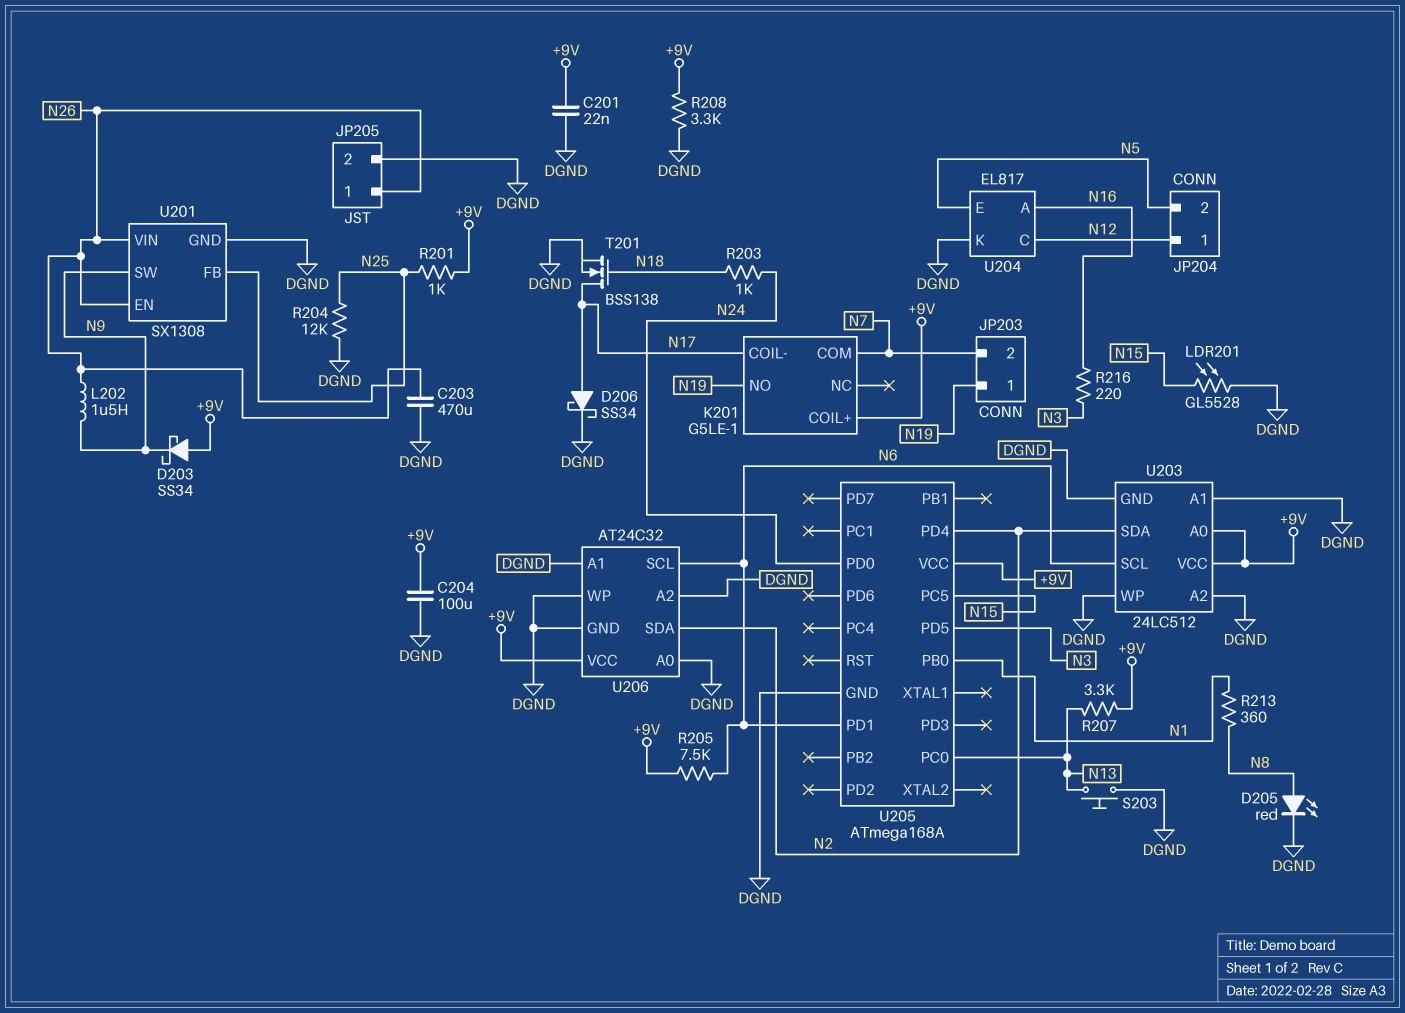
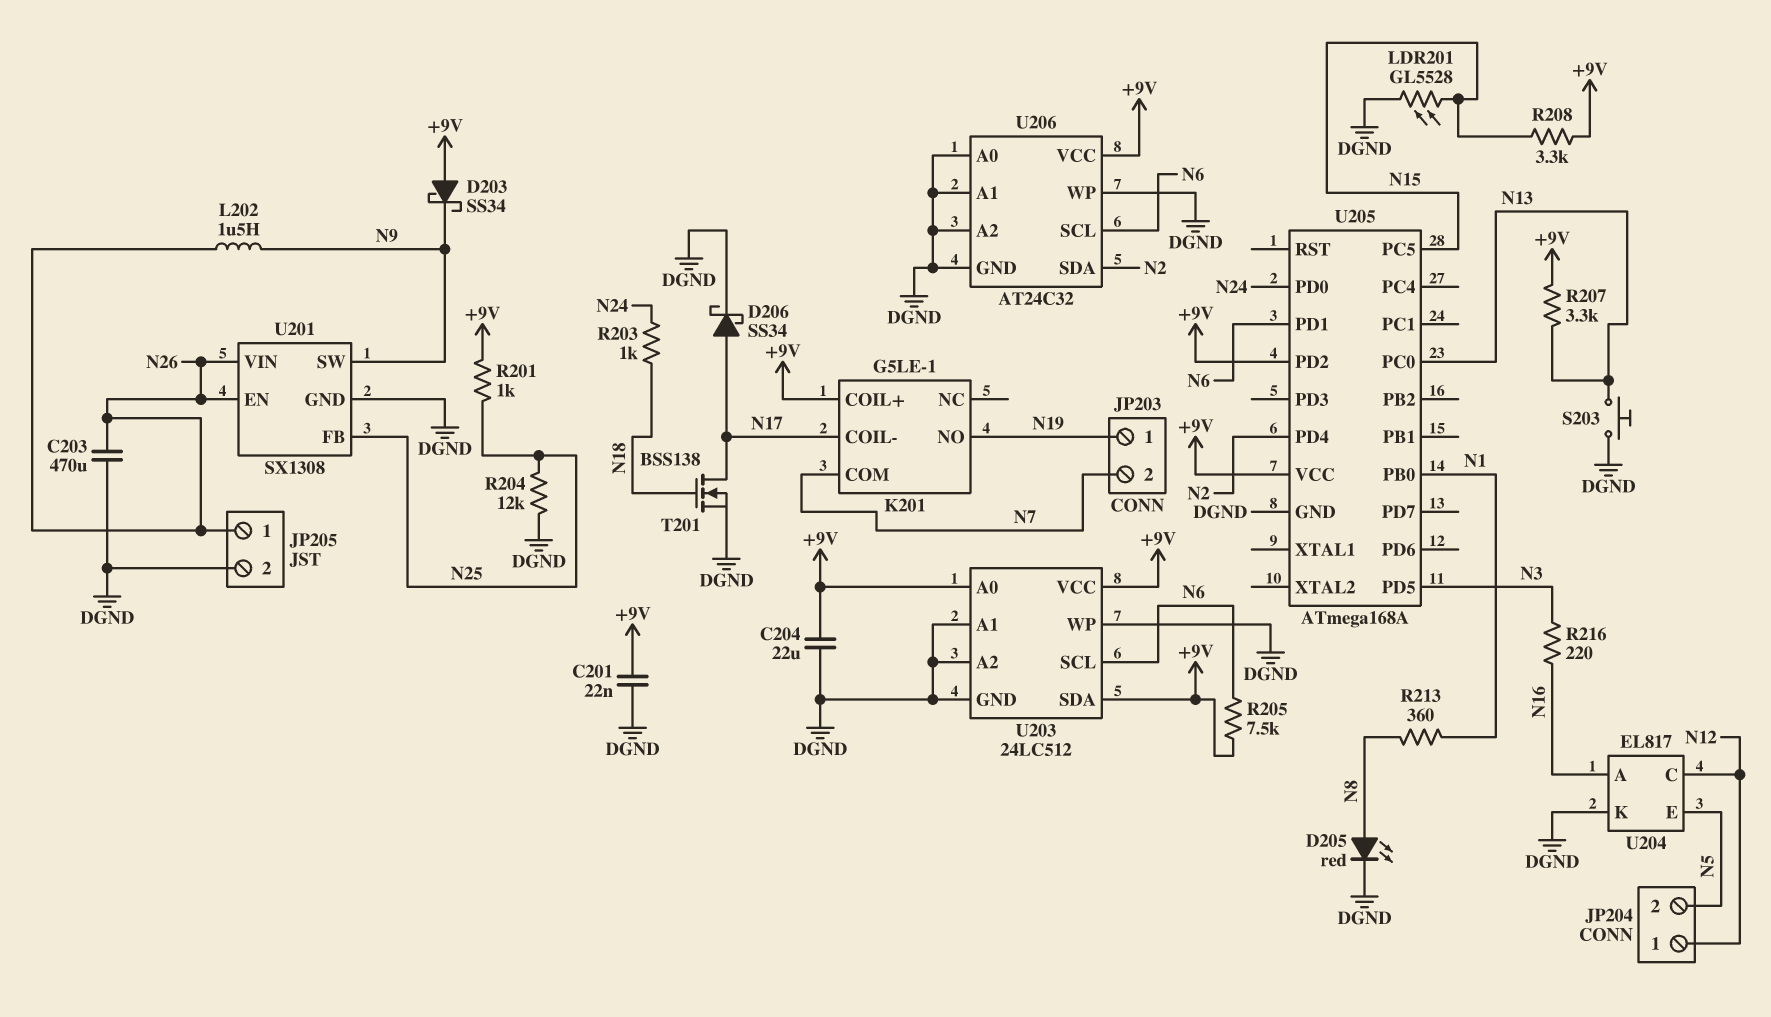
C204: 100uF (+9V, DGND) -> 22uF (+9V, DGND)
R208: 3.3k (+9V, DGND) -> 3.3k (+9V, N15)
U203 pin SDA: N2 -> +9V
U205 pin PD2: none -> +9V

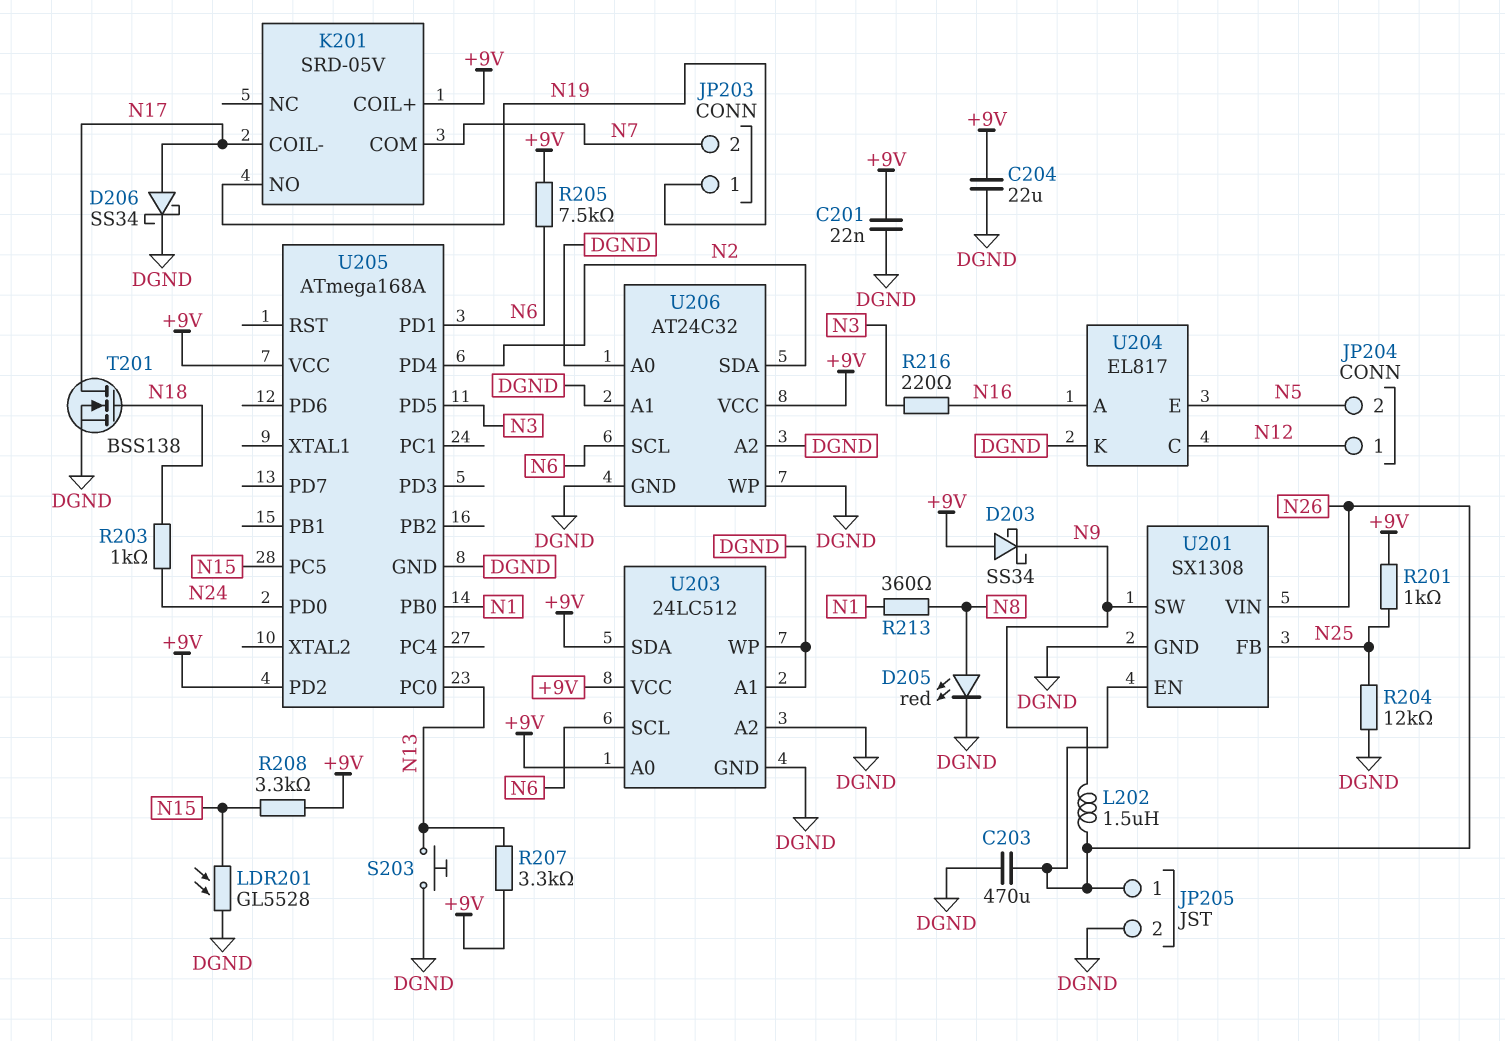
K201: G5LE-1 -> SRD-05V

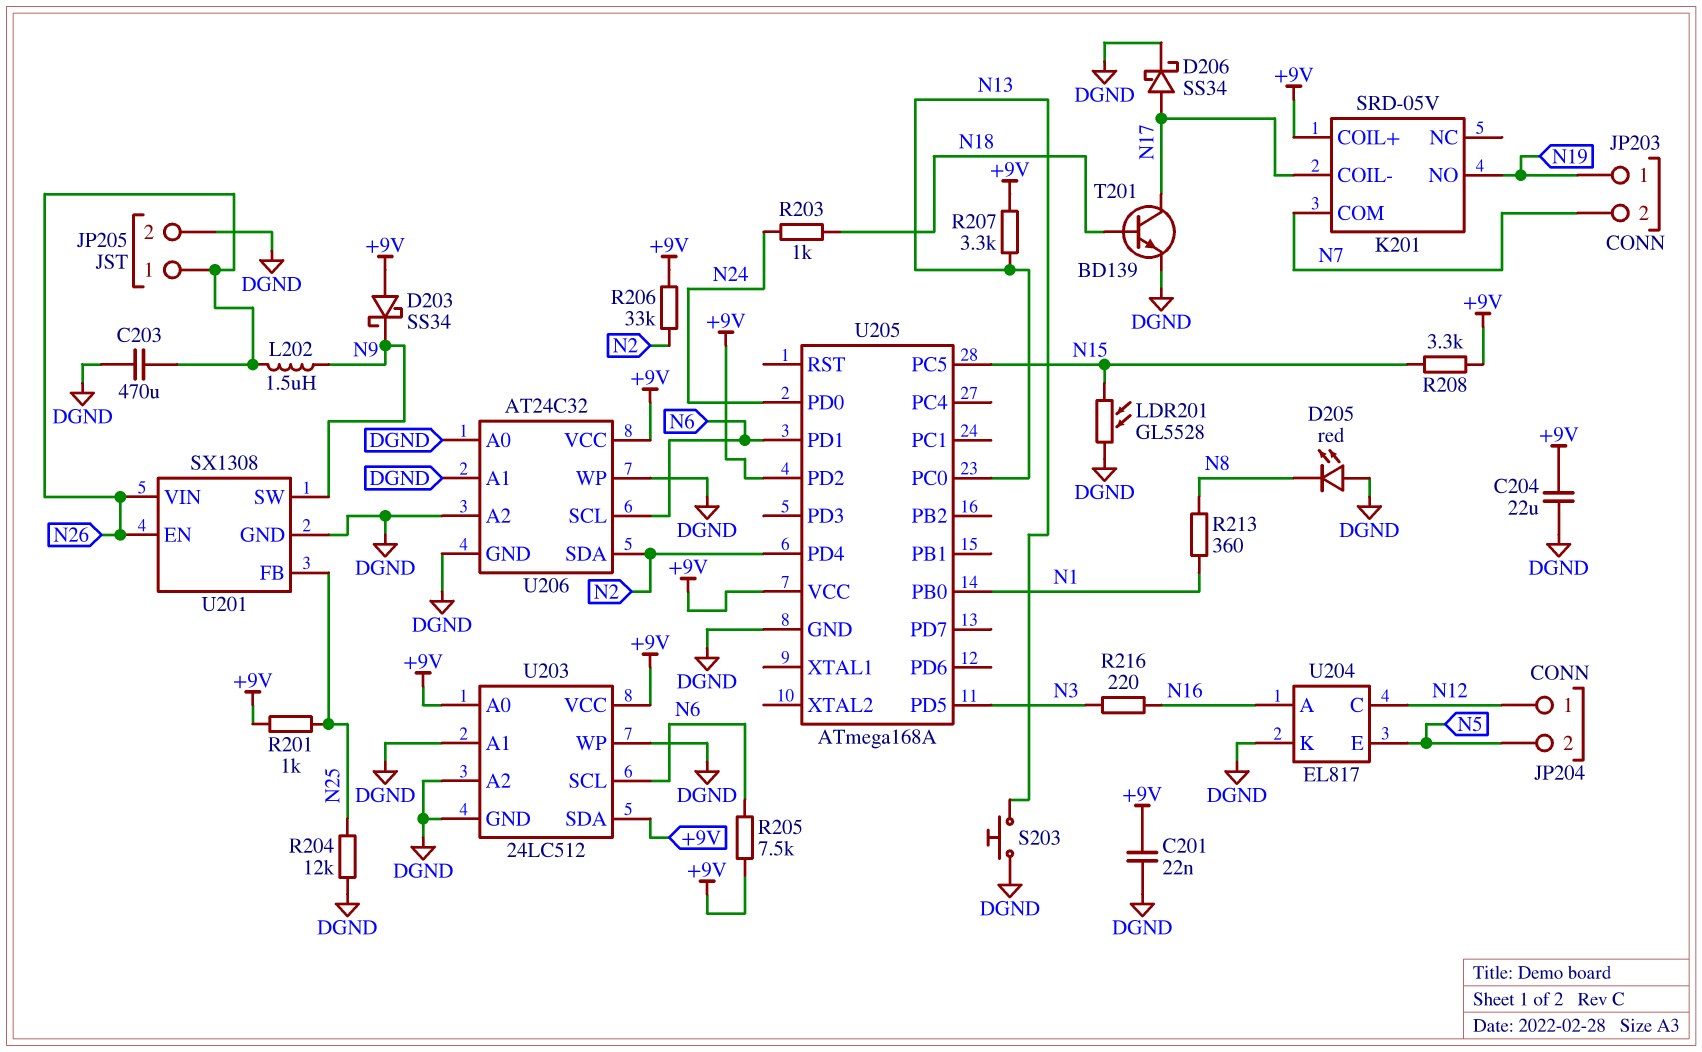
D205: LED red (A N8, K DGND) -> LED red (A DGND, K N8)
R206: none -> 33k (+9V, N2)
T201: NMOS BSS138 (G N18, D N17, S DGND) -> NPN BD139 (B N18, C N17, E DGND)

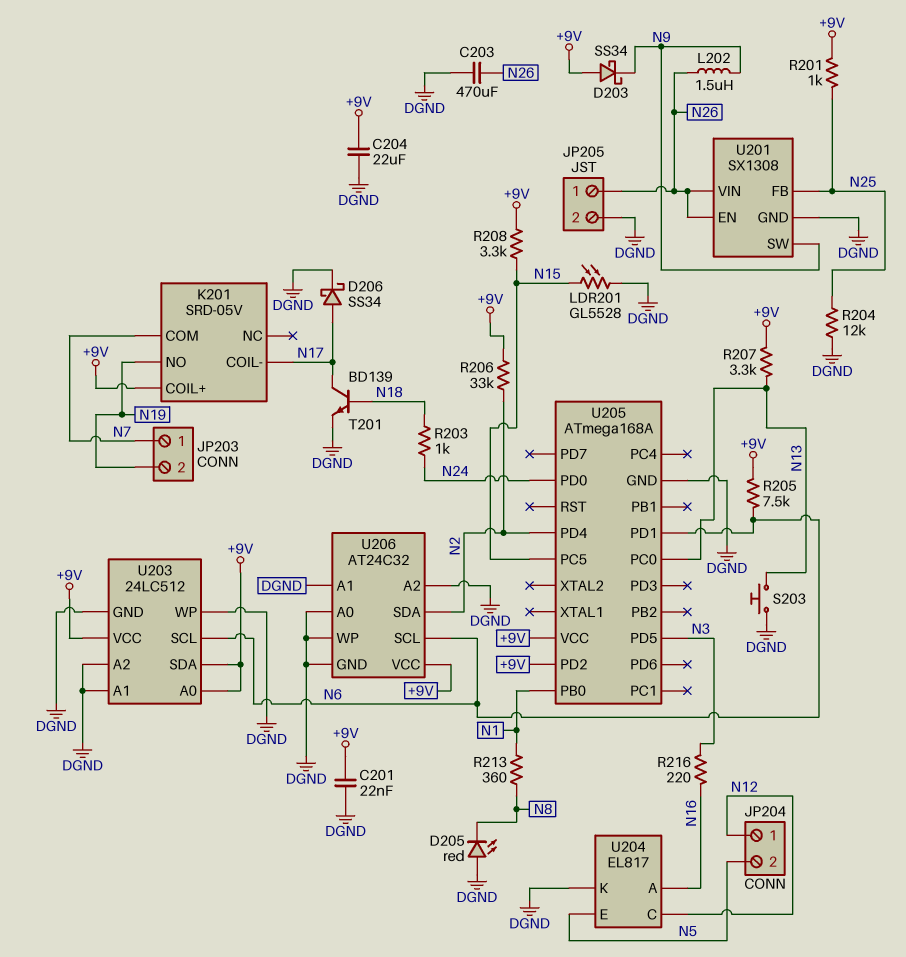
JP203 pin 1: N19 -> N7
JP203 pin 2: N7 -> N19

